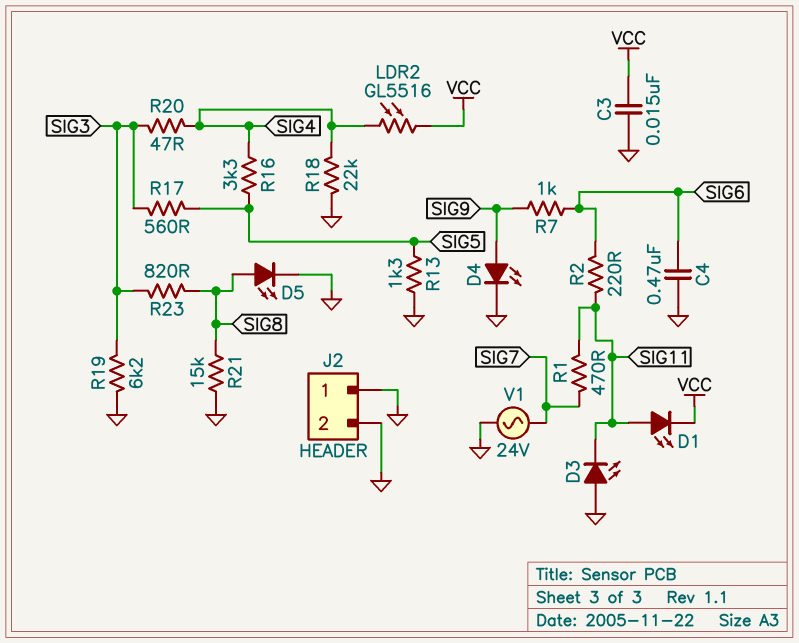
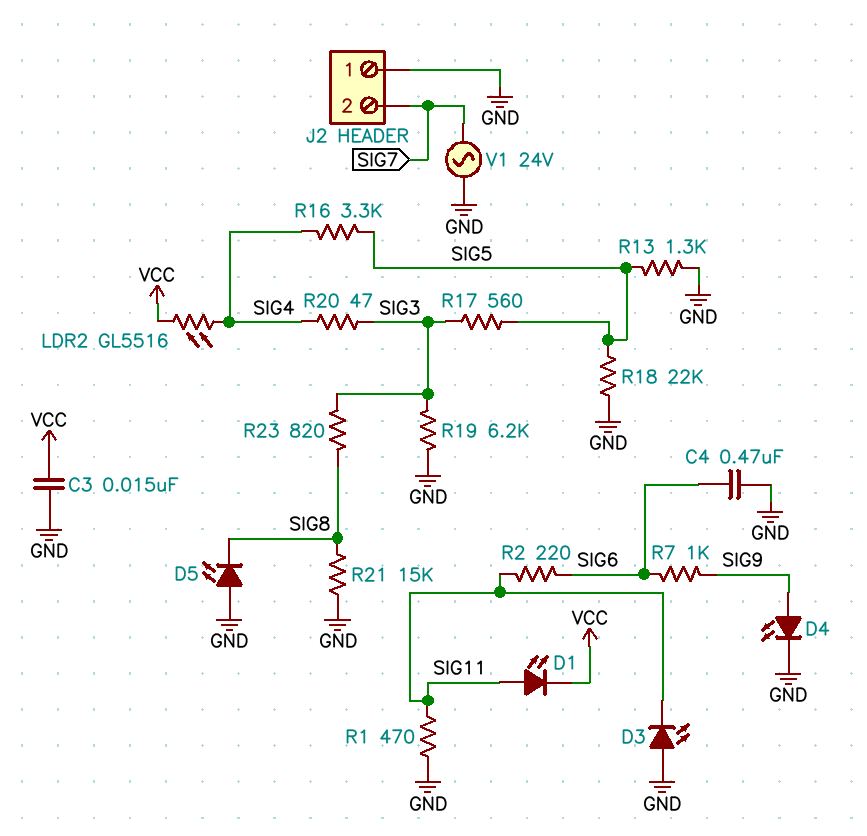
D5: LED (A SIG8, K GND) -> LED (A GND, K SIG8)
J2 pin 2: GND -> SIG7
R1: 470 (SIG7, SIG11) -> 470 (GND, SIG11)
R18: 22k (GND, SIG4) -> 22k (GND, SIG5)

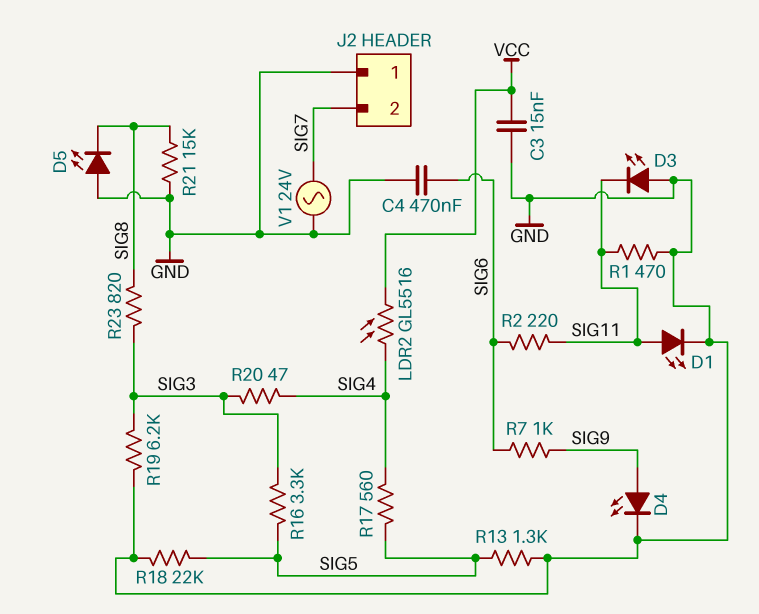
D1: LED (A SIG11, K VCC) -> LED (A SIG11, K GND)
R16: 3.3k (SIG4, SIG5) -> 3.3k (SIG3, SIG5)
R17: 560 (SIG3, SIG5) -> 560 (SIG4, SIG5)

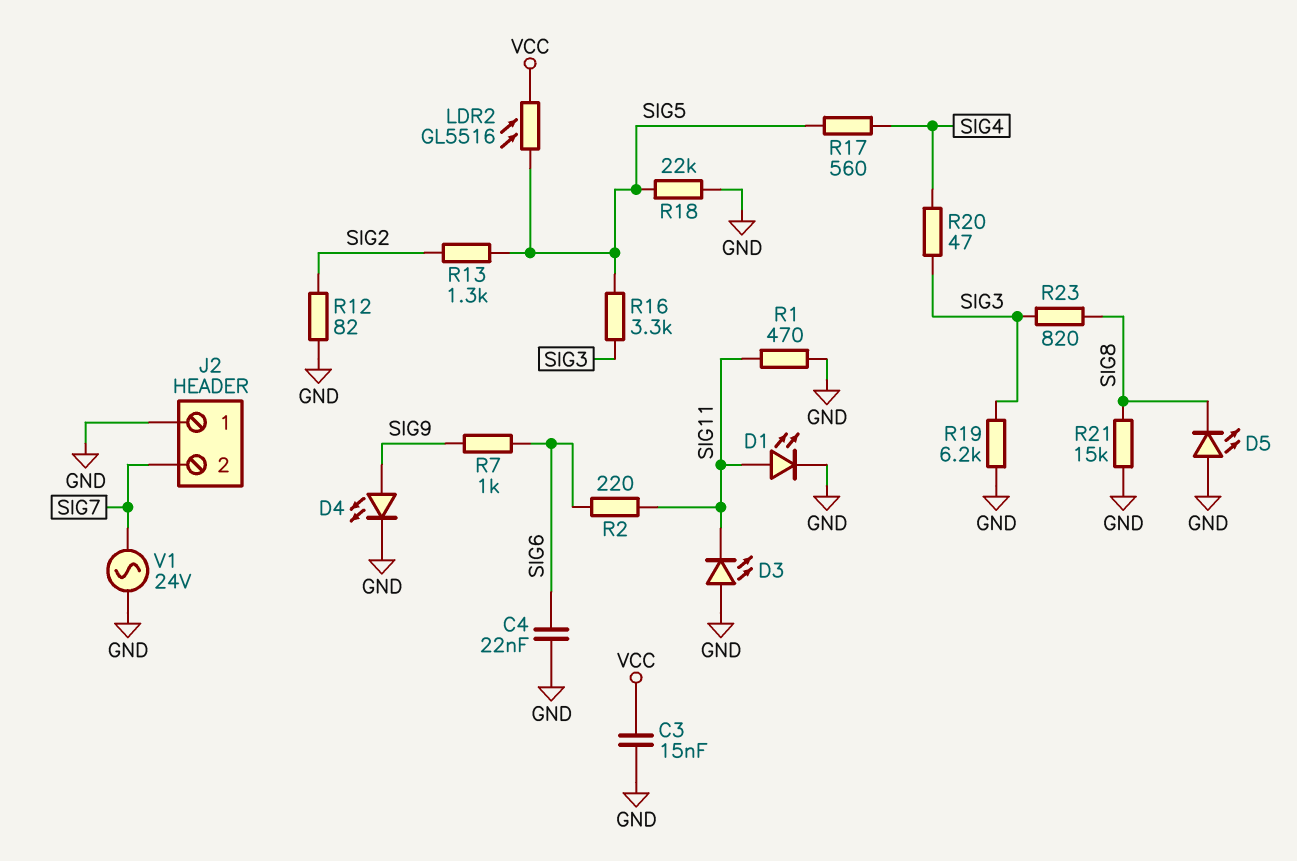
C4: 470nF (GND, SIG6) -> 22nF (GND, SIG6)
LDR2: GL5516 (SIG4, VCC) -> GL5516 (SIG5, VCC)
R12: none -> 82 (GND, SIG2)
R13: 1.3k (GND, SIG5) -> 1.3k (SIG2, SIG5)

